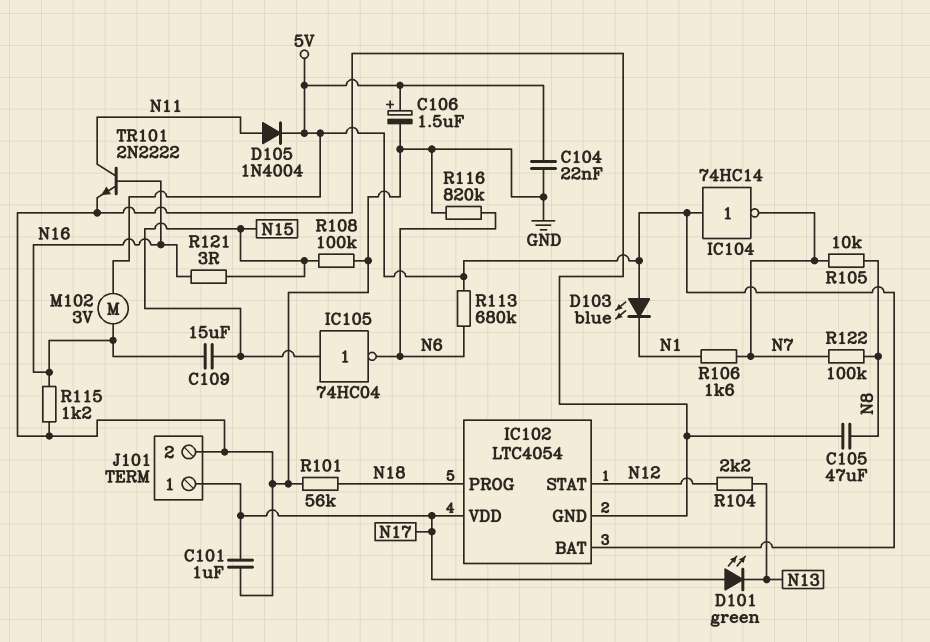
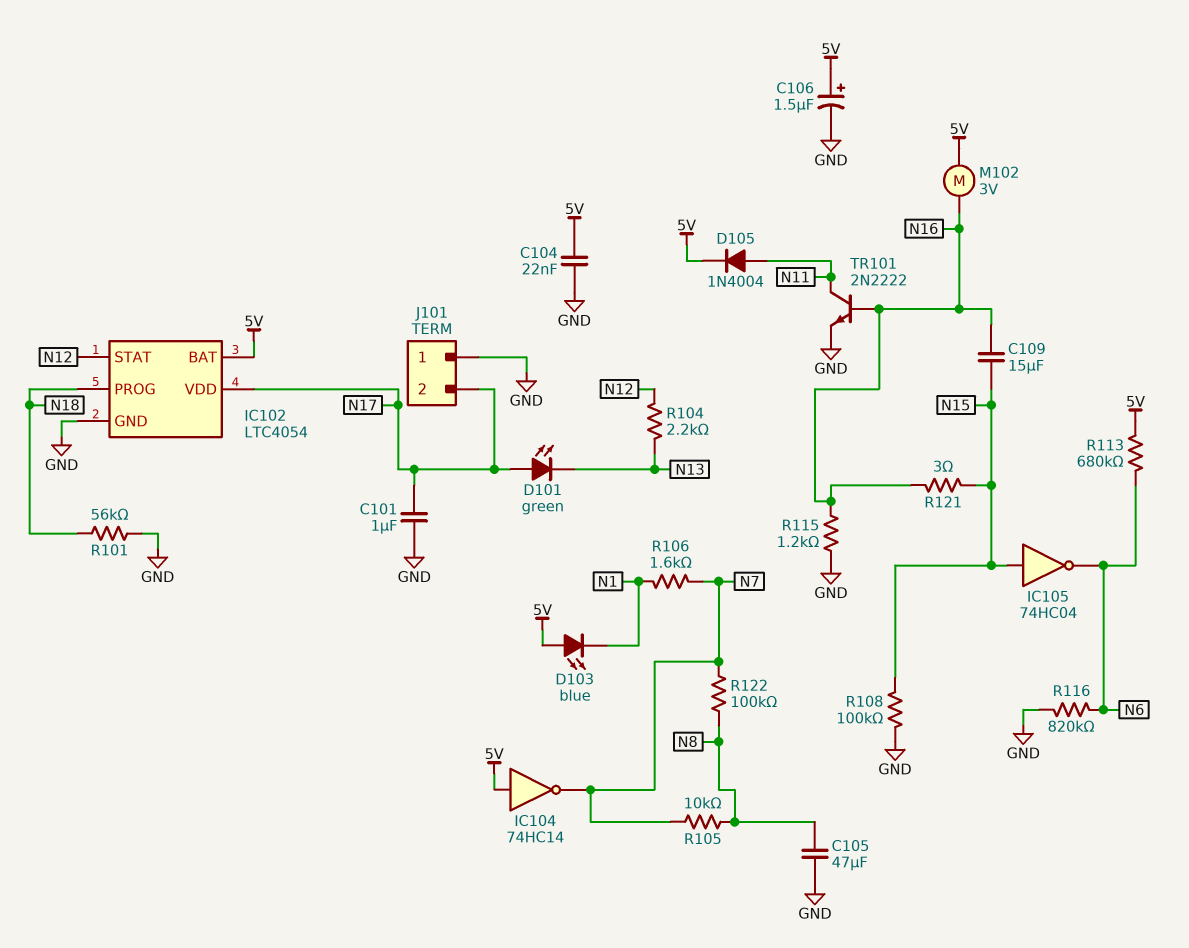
J101 pin 1: N17 -> GND
J101 pin 2: GND -> N17

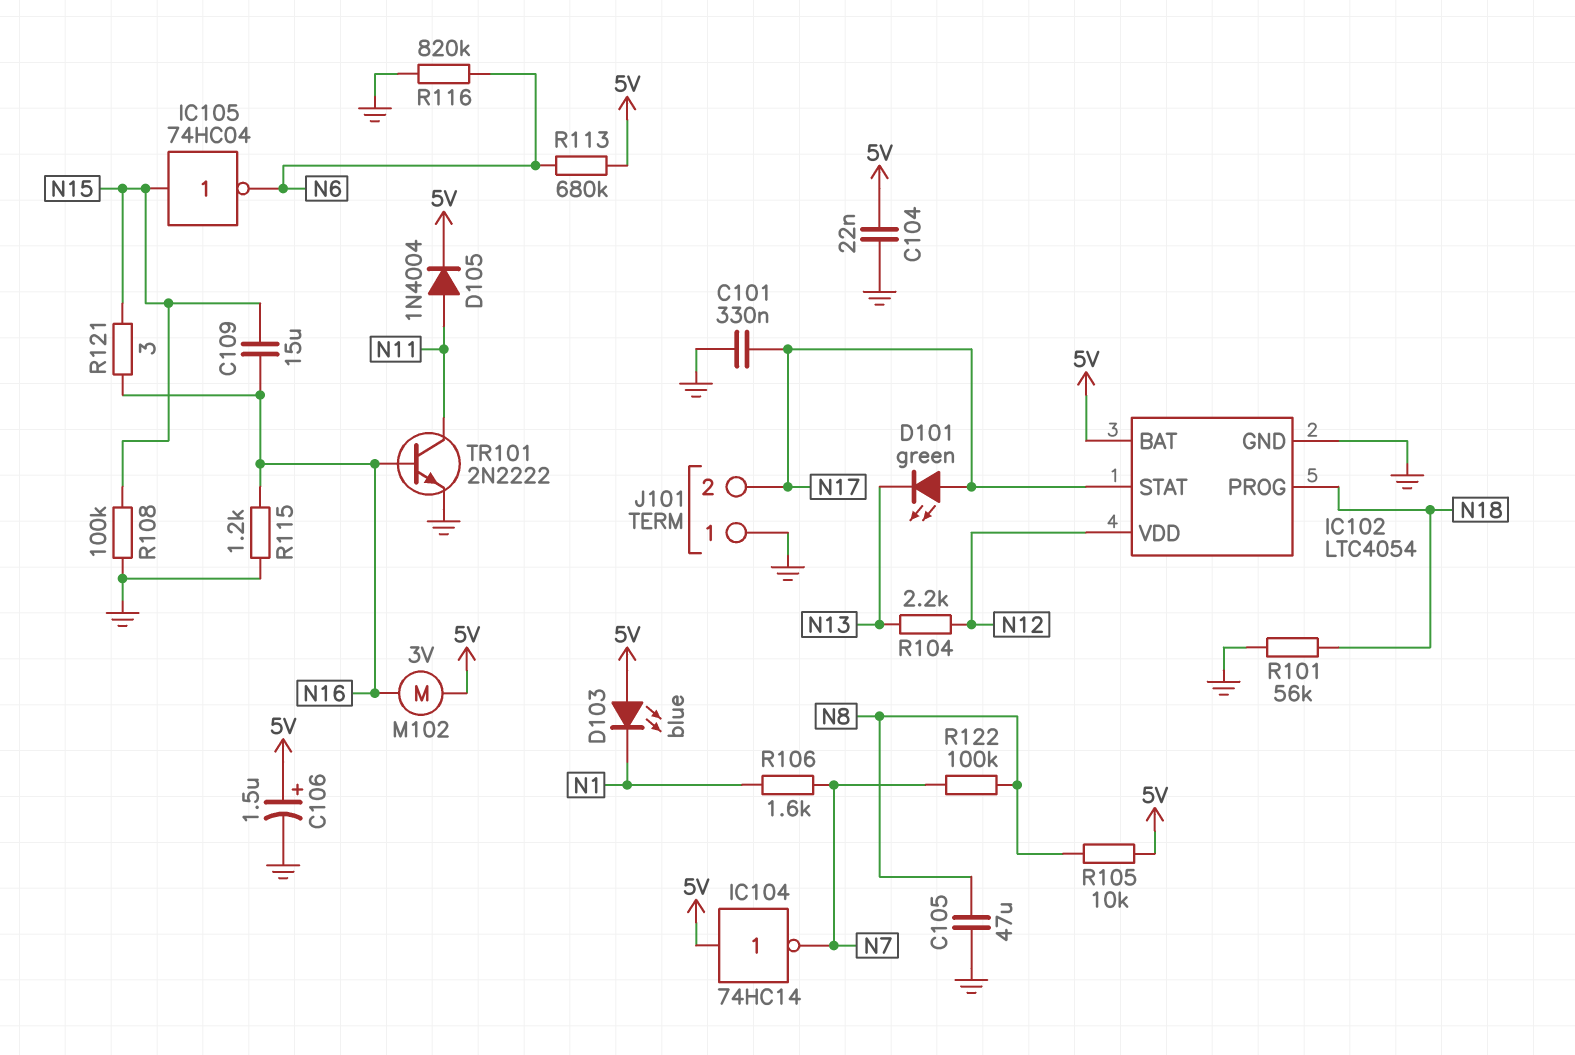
C101: 1uF (GND, N17) -> 330nF (GND, N17)
IC102 pin STAT: N12 -> N17
IC102 pin VDD: N17 -> N12
R105: 10k (N7, N8) -> 10k (5V, N8)

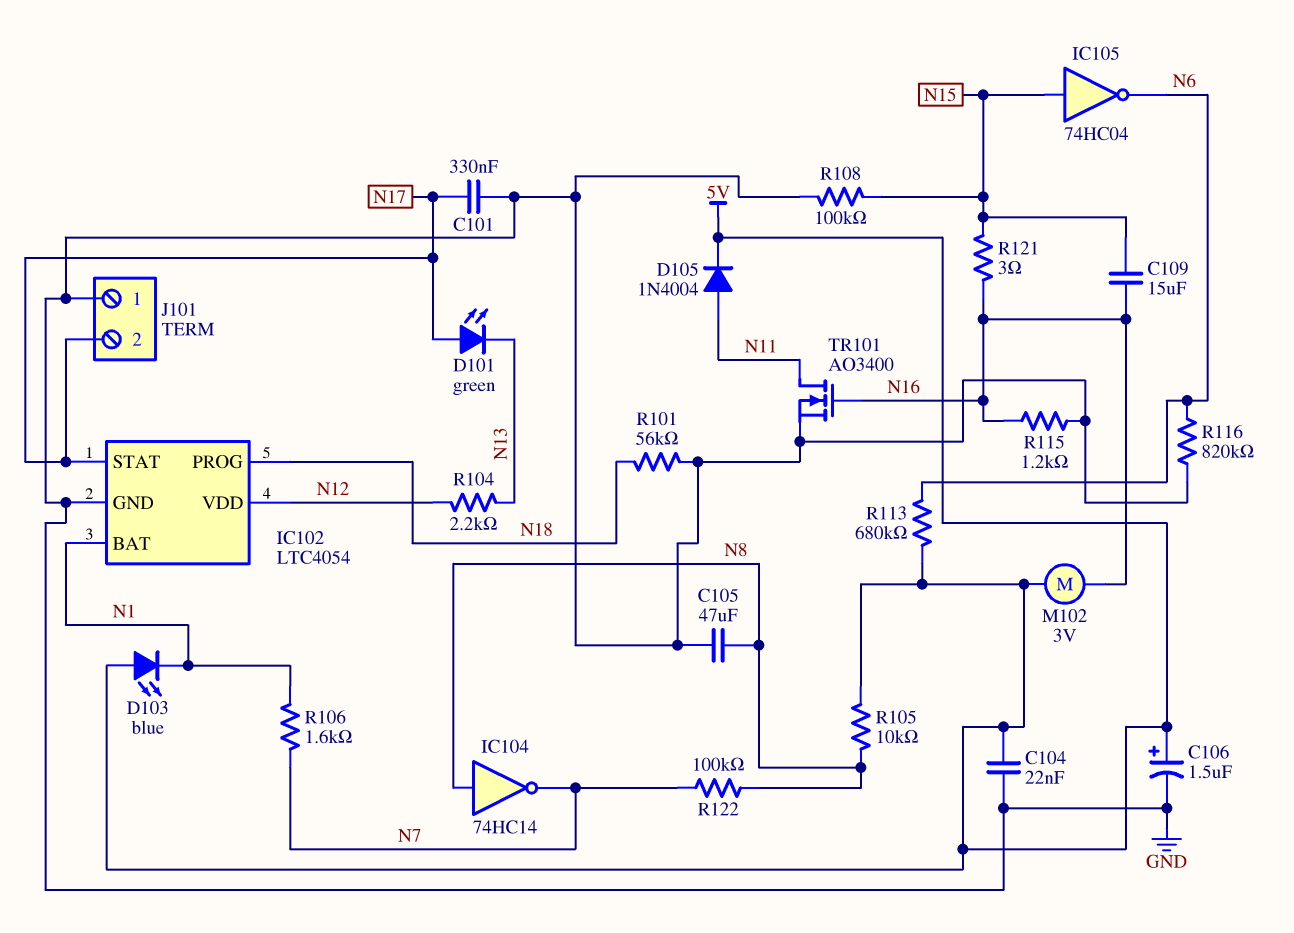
IC102 pin BAT: 5V -> N1
IC104: NOT 74HC14 (in 5V, out N7) -> NOT 74HC14 (in N8, out N7)
TR101: NPN 2N2222 (B N16, C N11, E GND) -> NMOS AO3400 (G N16, D N11, S GND)

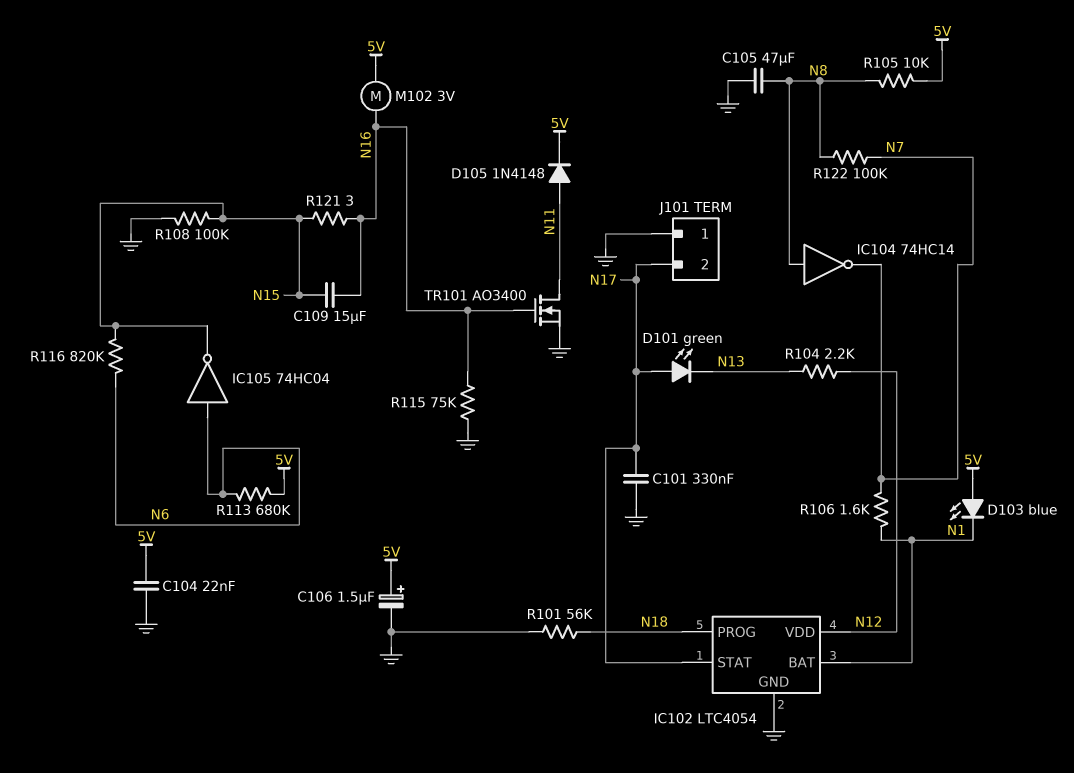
D105: diode 1N4004 (A N11, K 5V) -> diode 1N4148 (A N11, K 5V)
IC105: NOT 74HC04 (in N15, out N6) -> NOT 74HC04 (in N6, out N15)
R115: 1.2k (GND, N16) -> 75k (GND, N16)
R116: 820k (GND, N6) -> 820k (N6, N15)

